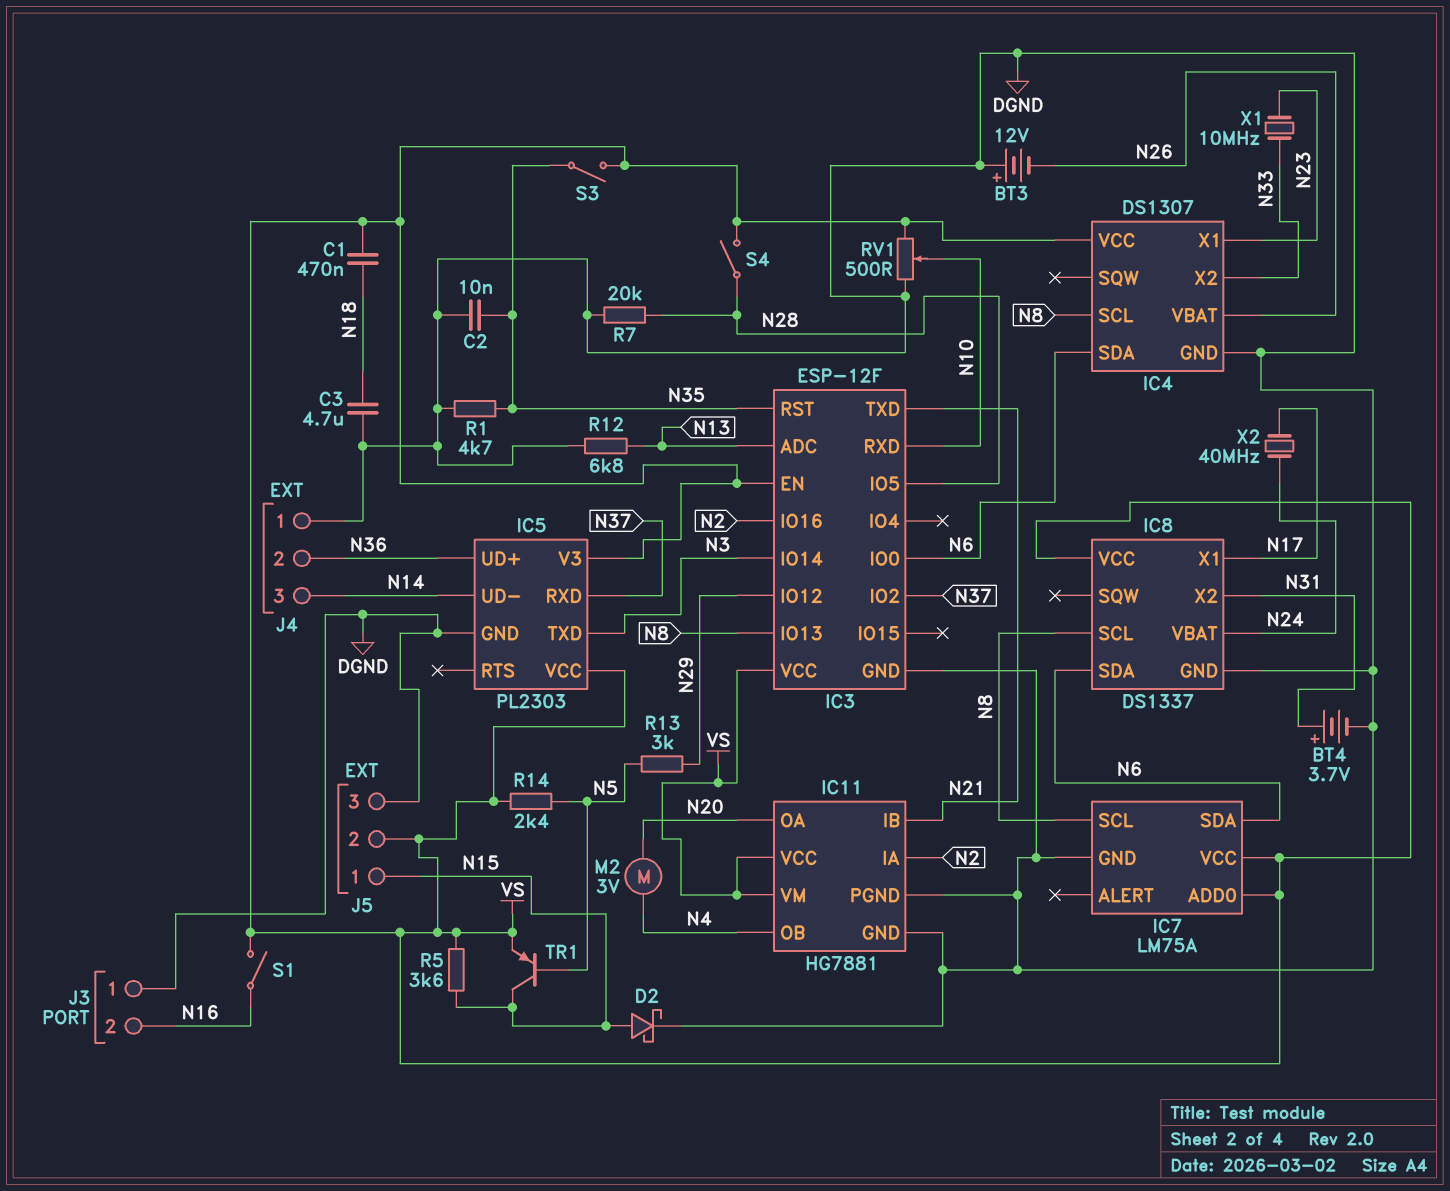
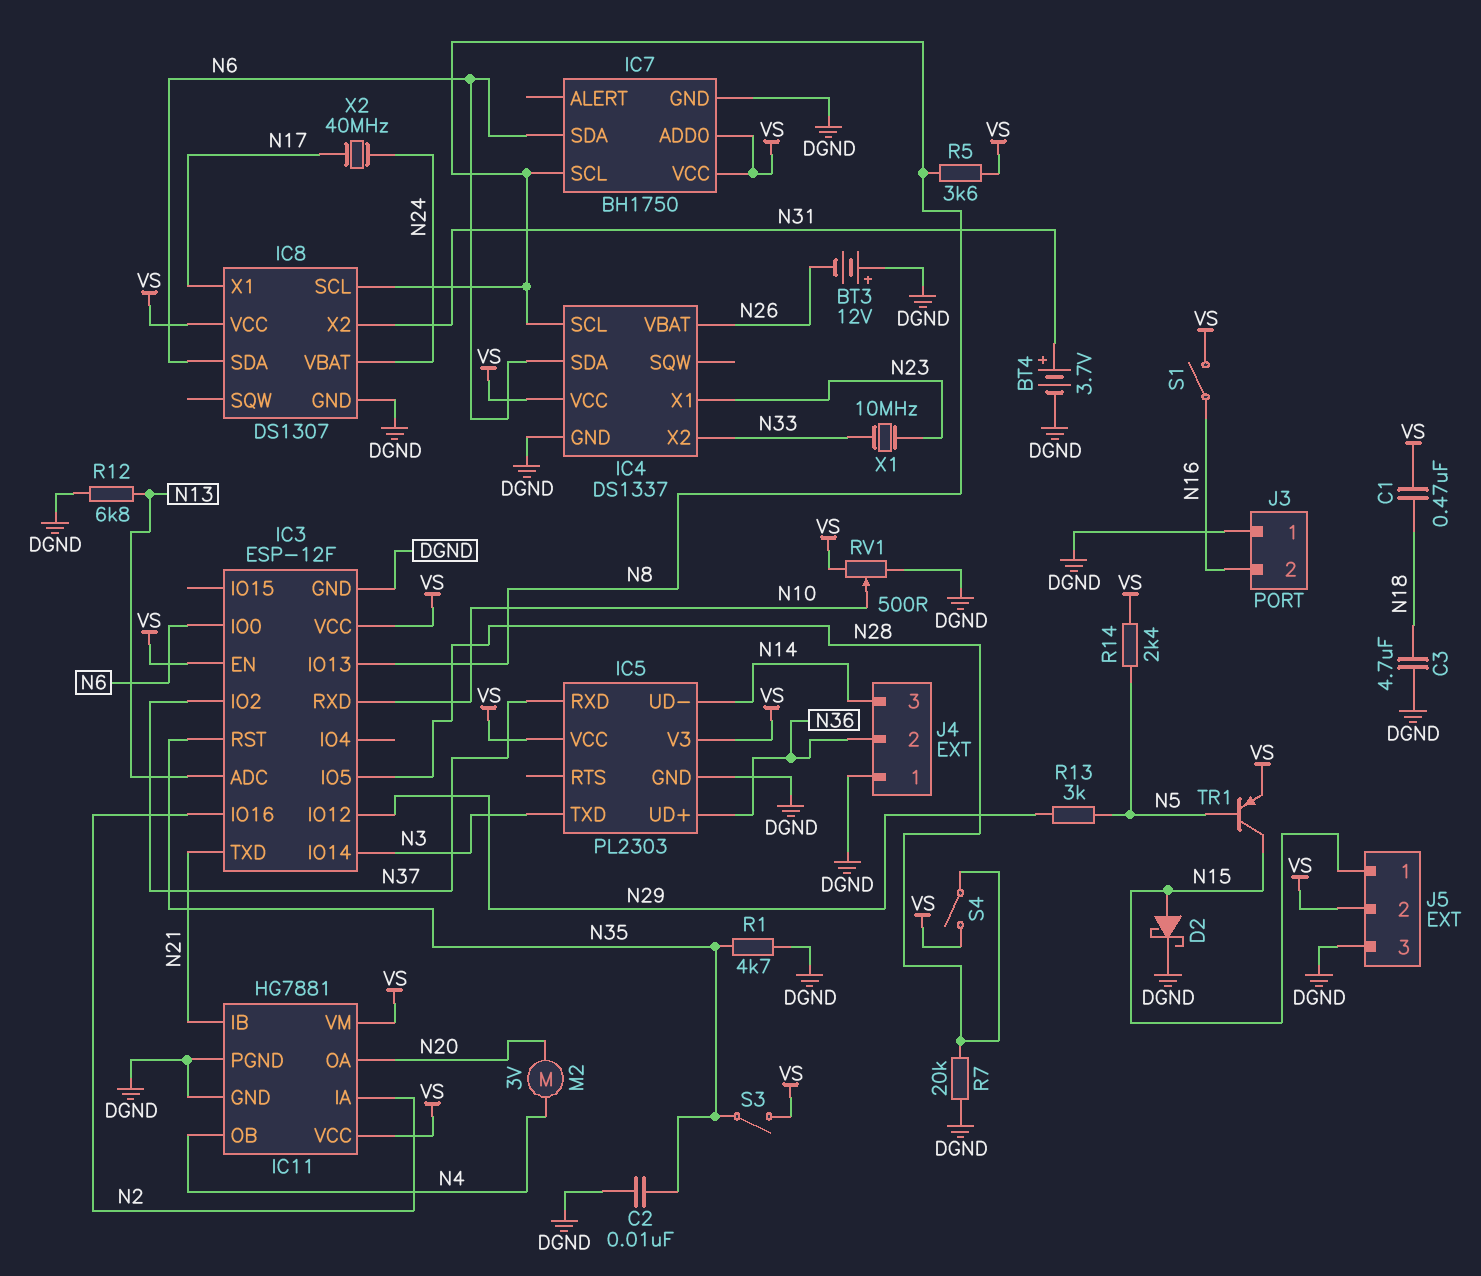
IC4: DS1307 -> DS1337
IC7: LM75A -> BH1750
IC8: DS1337 -> DS1307
R5: 3.6k (N15, VS) -> 3.6k (N8, VS)

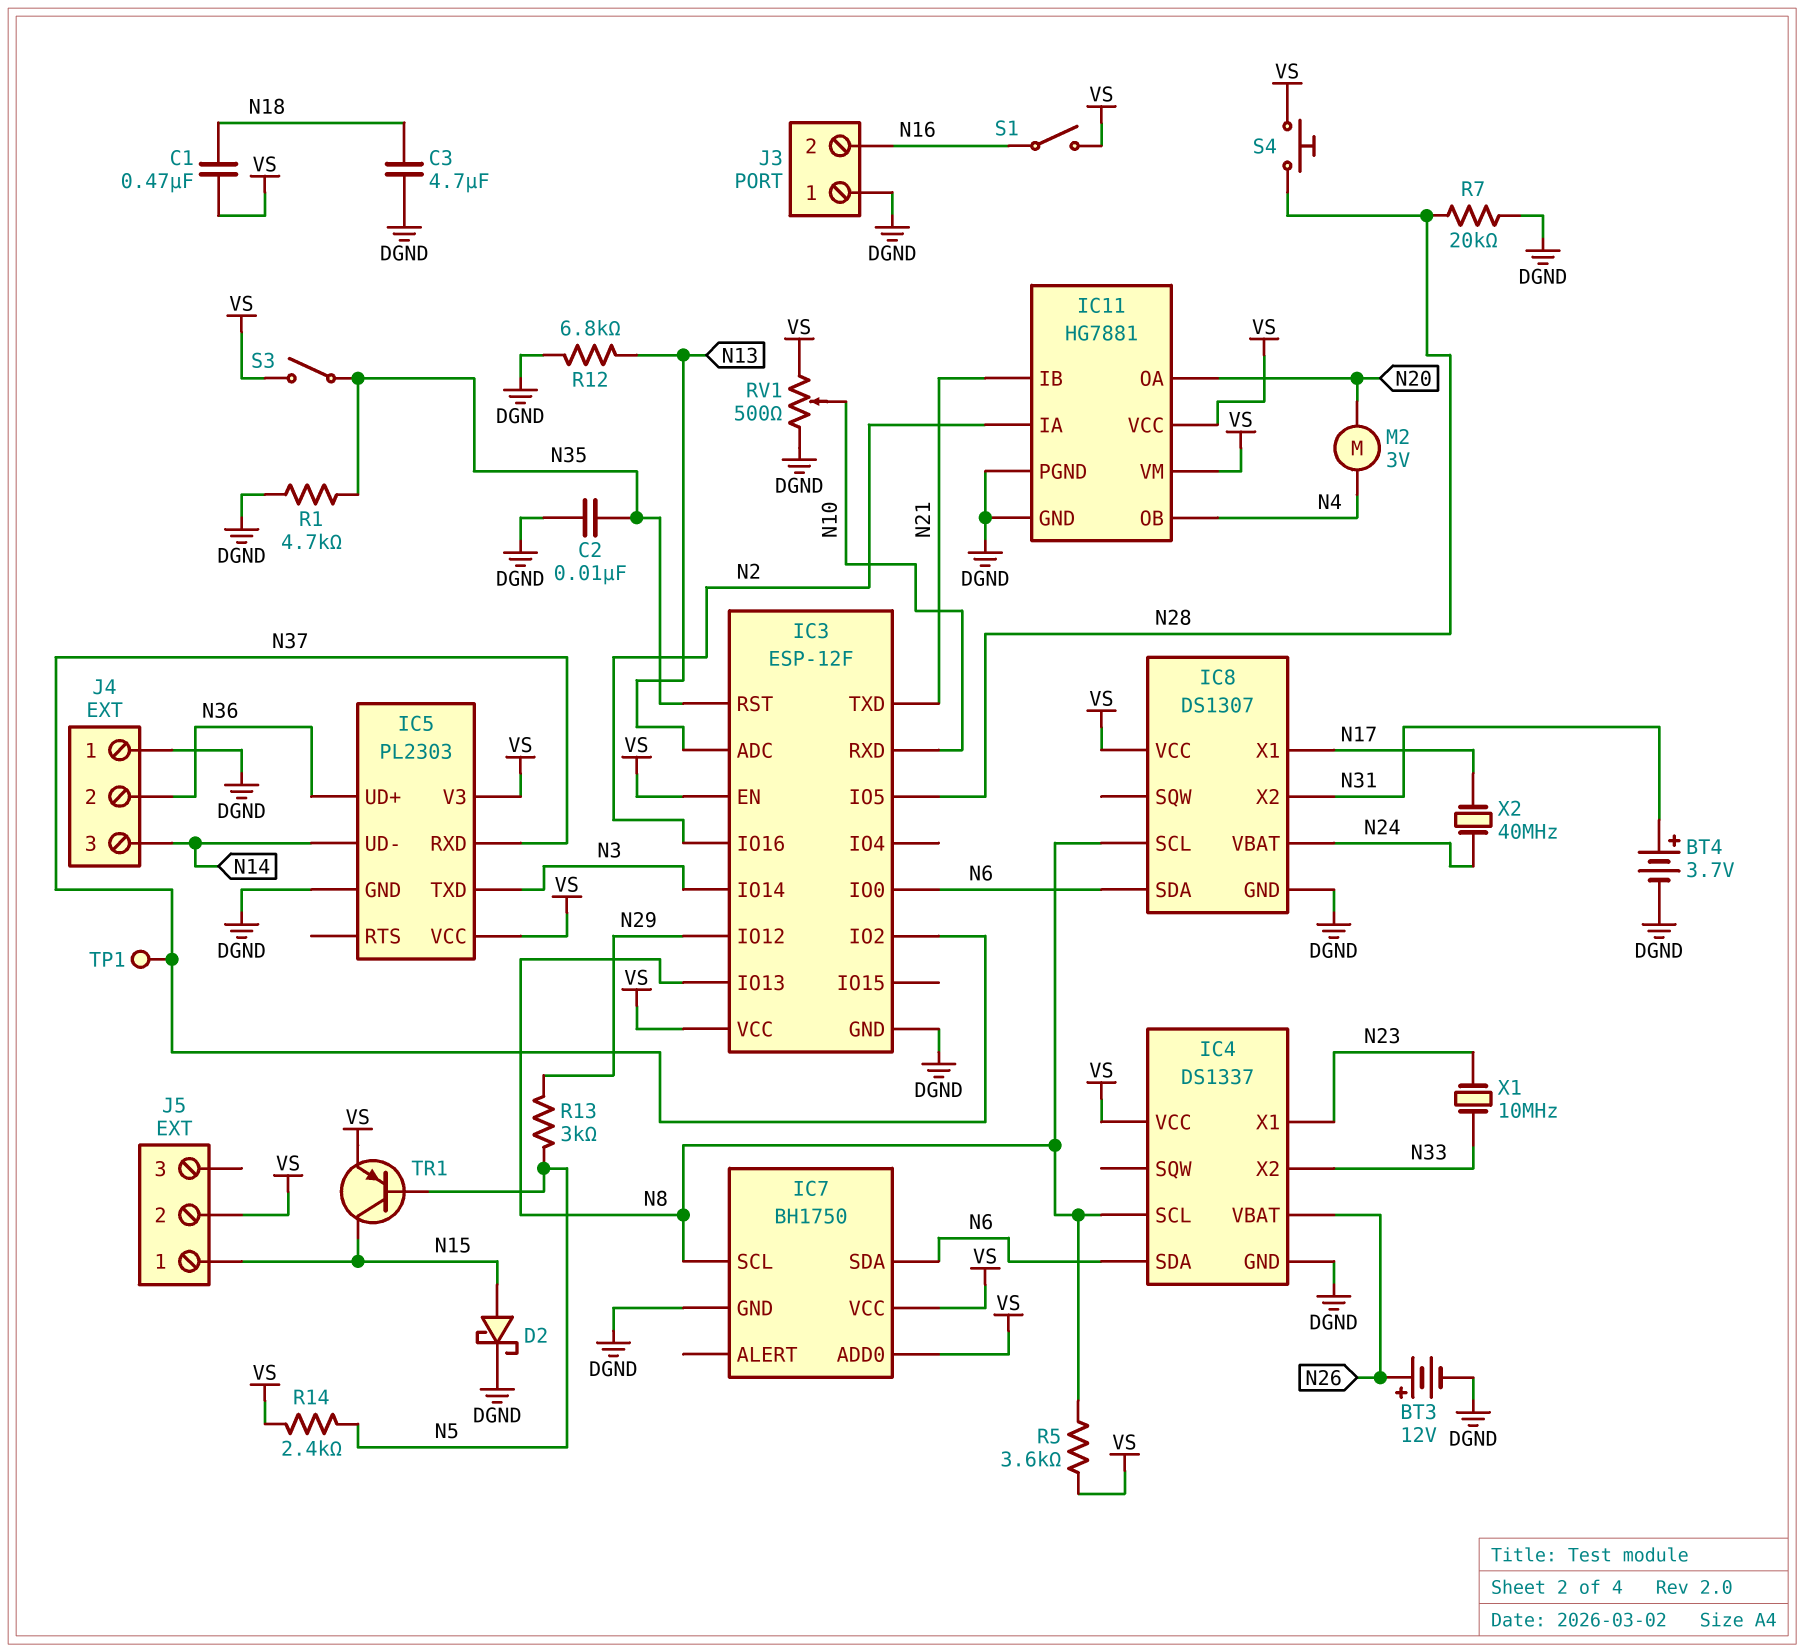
BT3: 12V (plus DGND, minus N26) -> 12V (plus N26, minus DGND)
J5 pin 3: DGND -> none
S4: switch (N28, VS) -> button (N28, VS)
TP1: none -> test point (N37)

